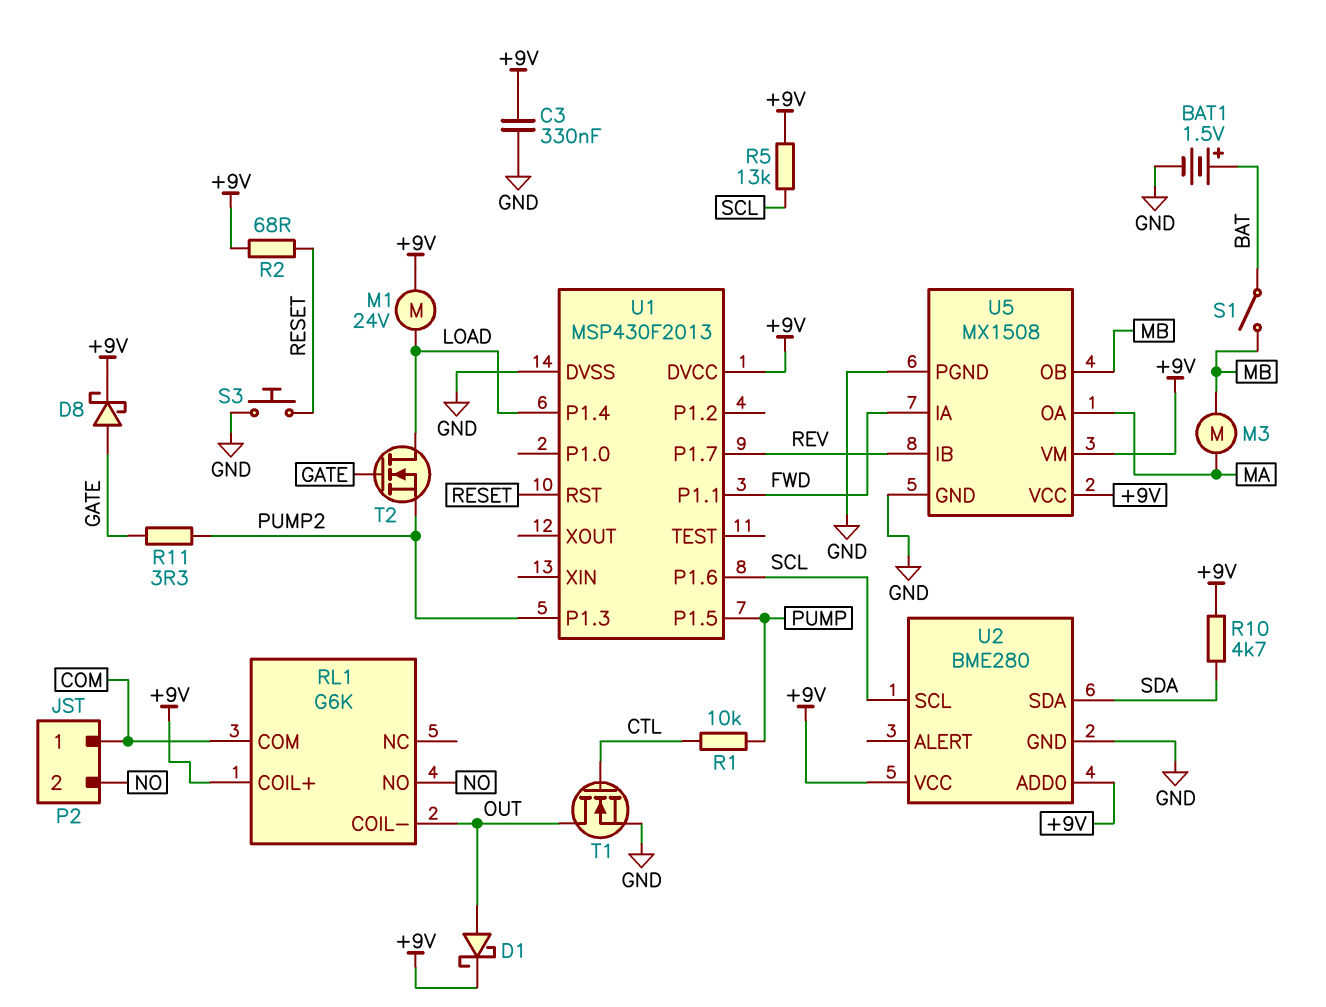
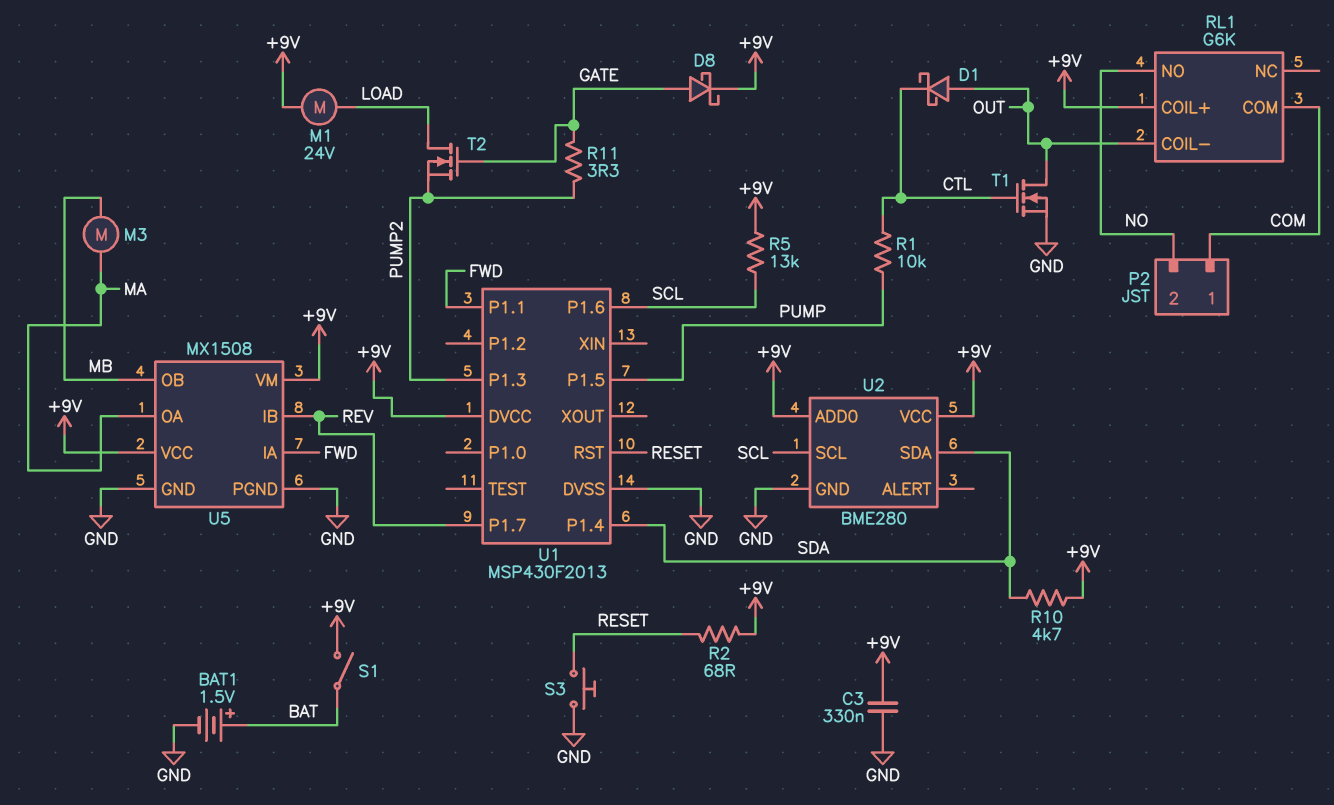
D1: schottky (A OUT, K +9V) -> schottky (A OUT, K CTL)
S1: switch (BAT, MB) -> switch (+9V, BAT)
U1 pin P1.4: LOAD -> SDA

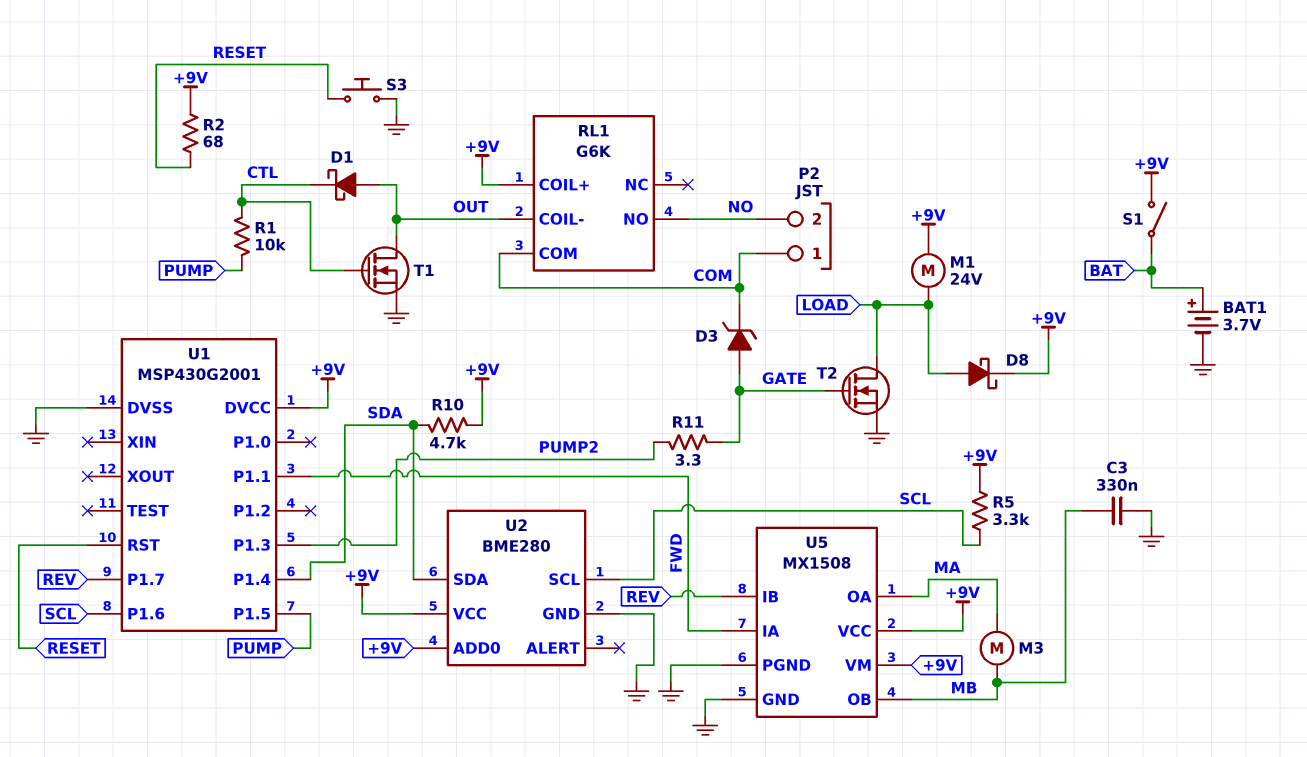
BAT1: 1.5V (plus BAT, minus GND) -> 3.7V (plus BAT, minus GND)
C3: 330nF (+9V, GND) -> 330nF (GND, MB)
D3: none -> zener (A GATE, K COM)
D8: schottky (A GATE, K +9V) -> schottky (A LOAD, K +9V)
R5: 13k (+9V, SCL) -> 3.3k (+9V, SCL)
T2: NMOS (G GATE, D LOAD, S PUMP2) -> NMOS (G GATE, D LOAD, S GND)
U1: MSP430F2013 -> MSP430G2001

